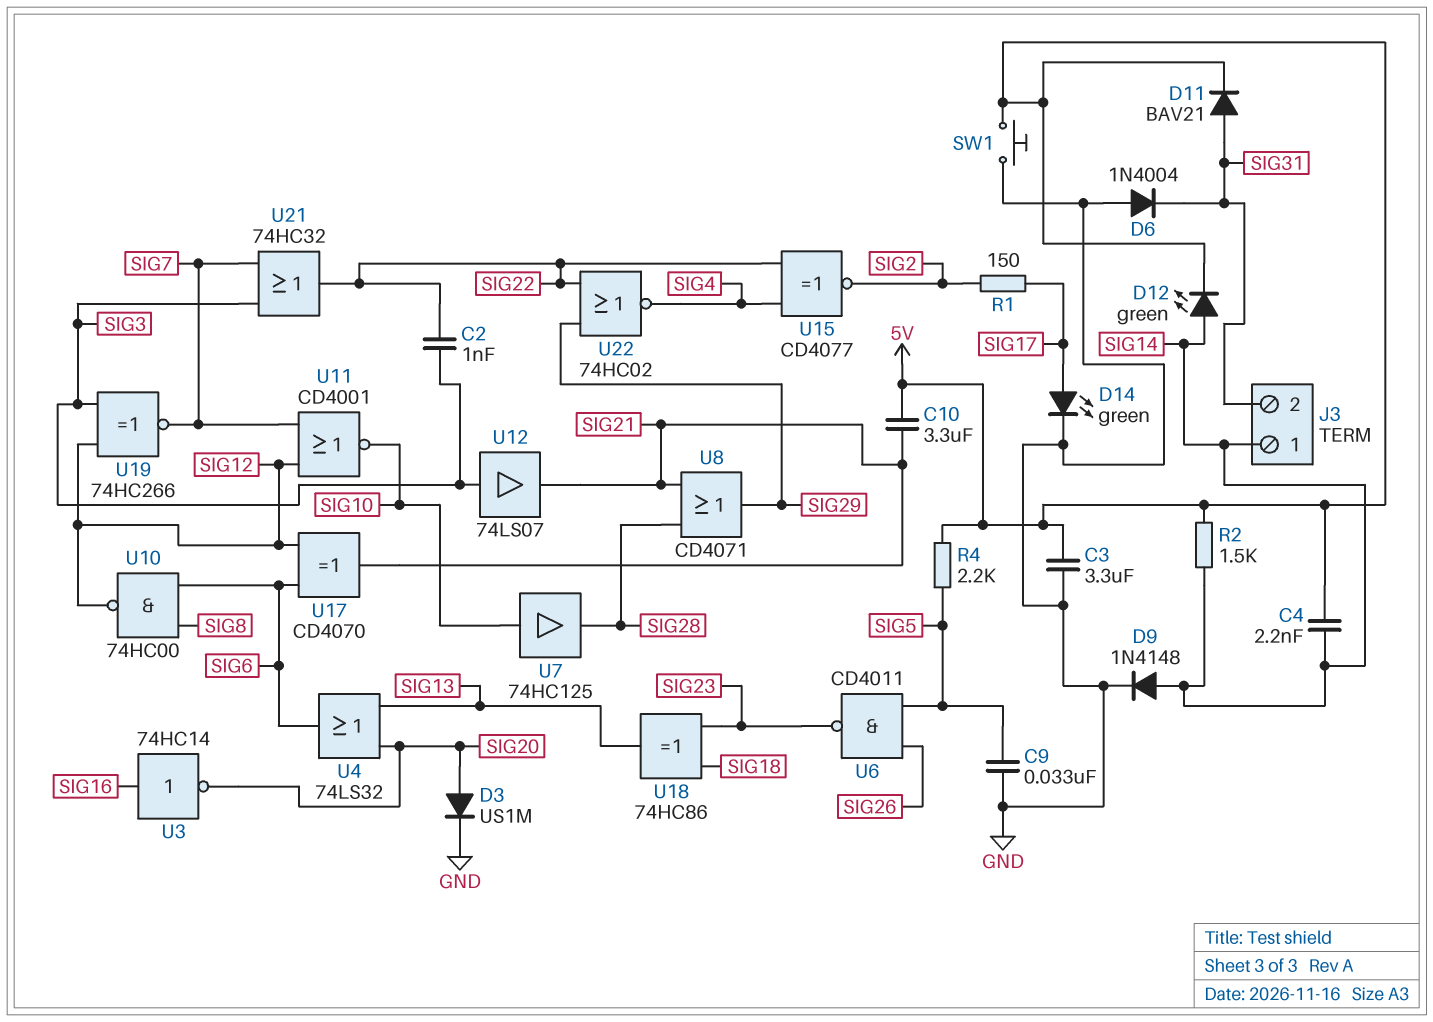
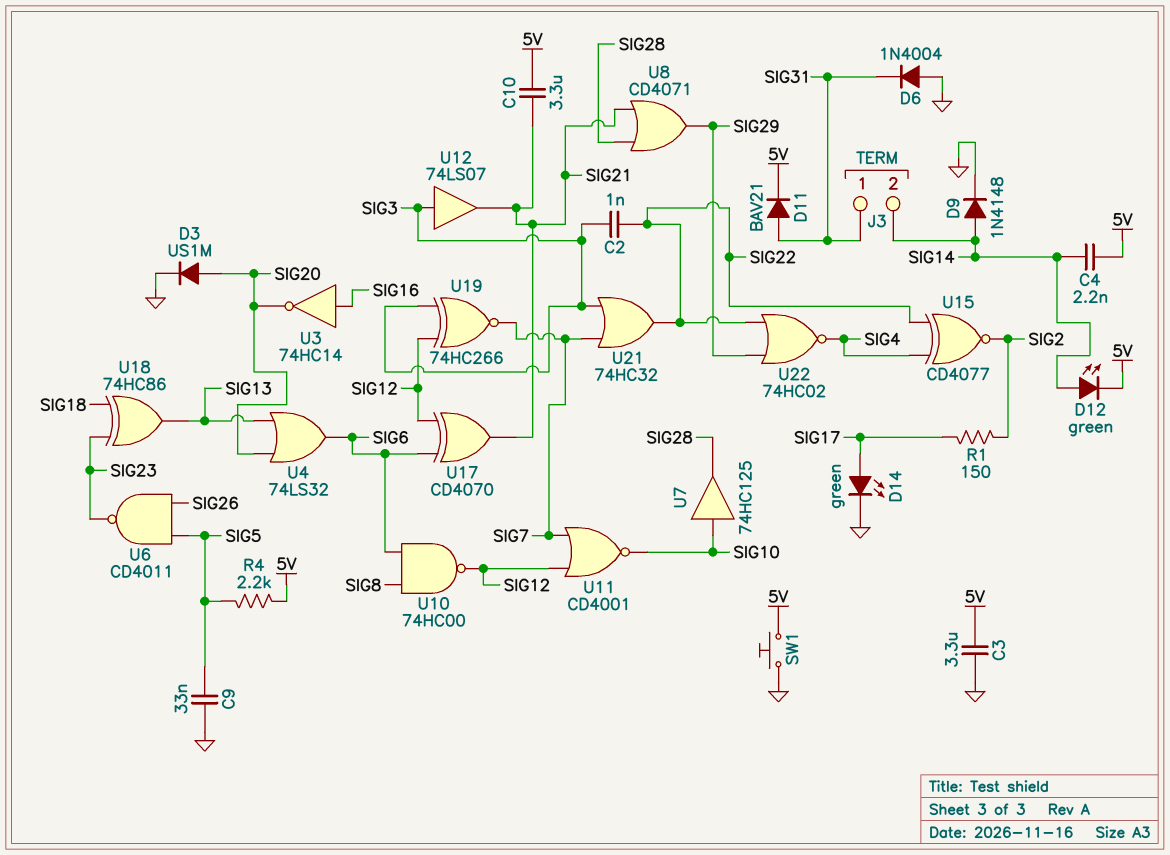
J3 pin 1: SIG14 -> SIG31
J3 pin 2: SIG31 -> SIG14
R2: 1.5k (5V, SIG14) -> none

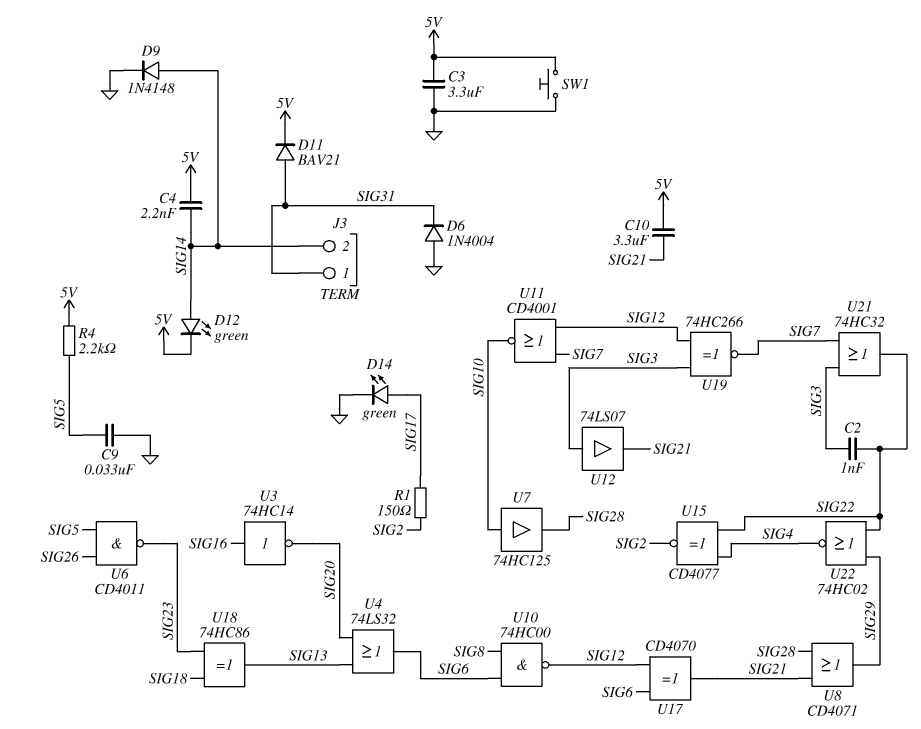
D3: diode US1M (A SIG20, K GND) -> none

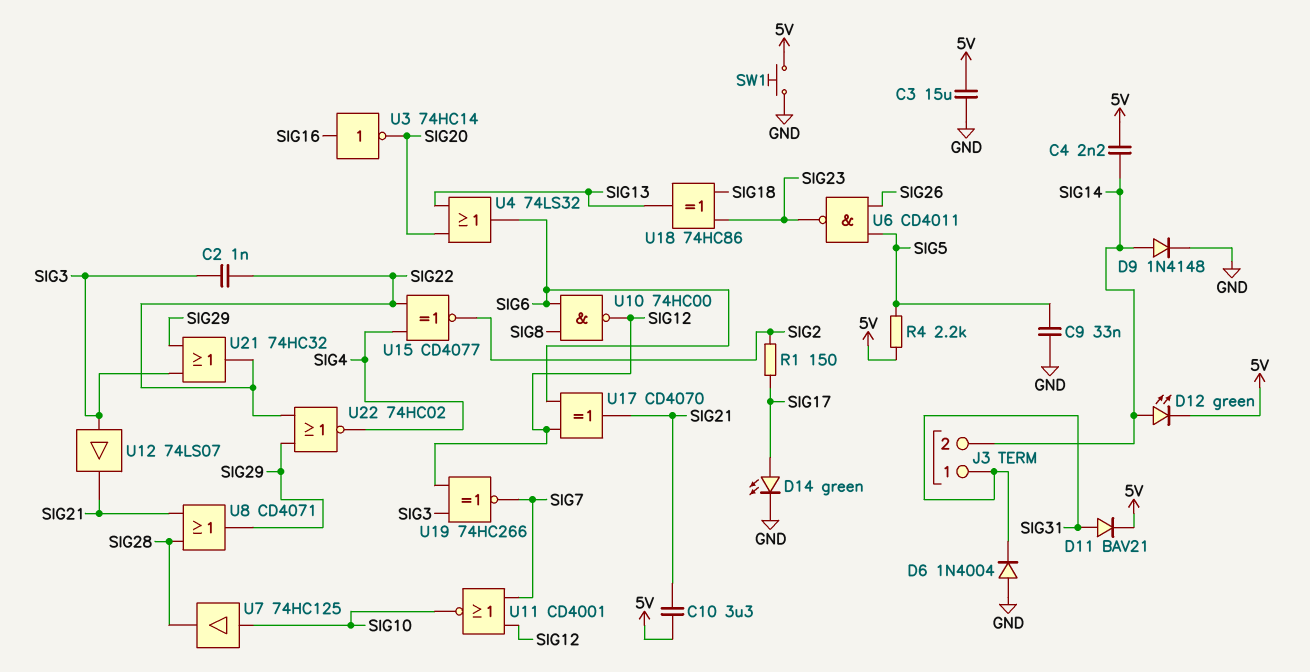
C3: 3.3uF (5V, GND) -> 15uF (5V, GND)
U21: OR 74HC32 (in SIG3, in SIG7, out SIG22) -> OR 74HC32 (in SIG3, in SIG29, out SIG22)

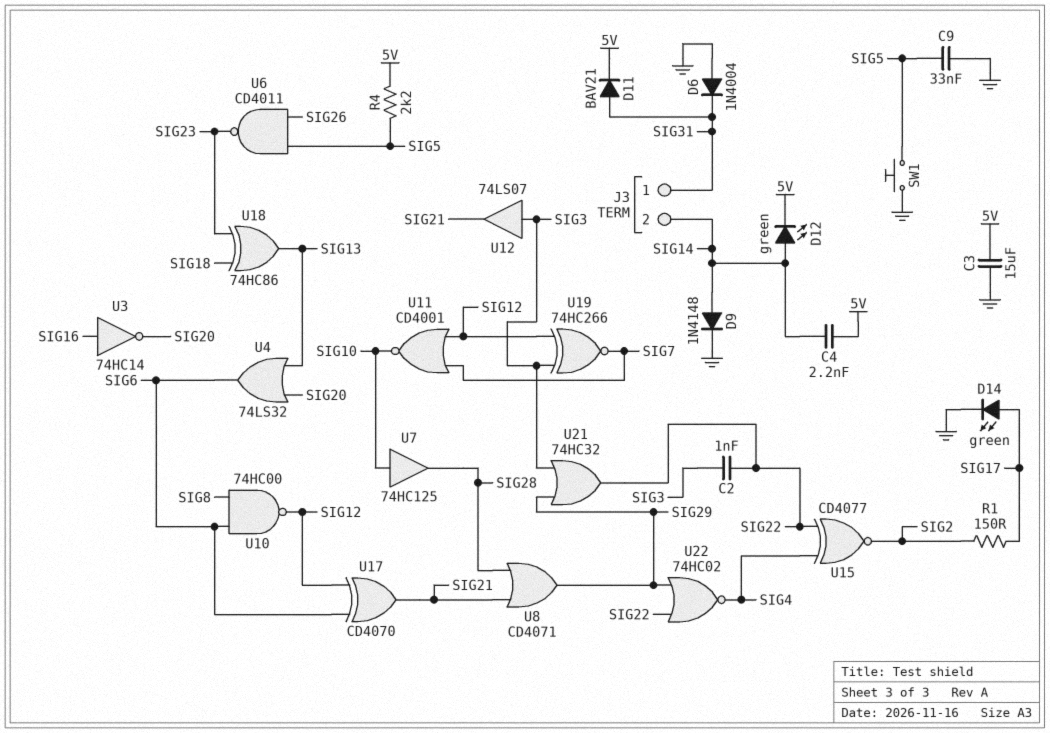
C10: 3.3uF (5V, SIG21) -> none
SW1: button (5V, GND) -> button (GND, SIG5)

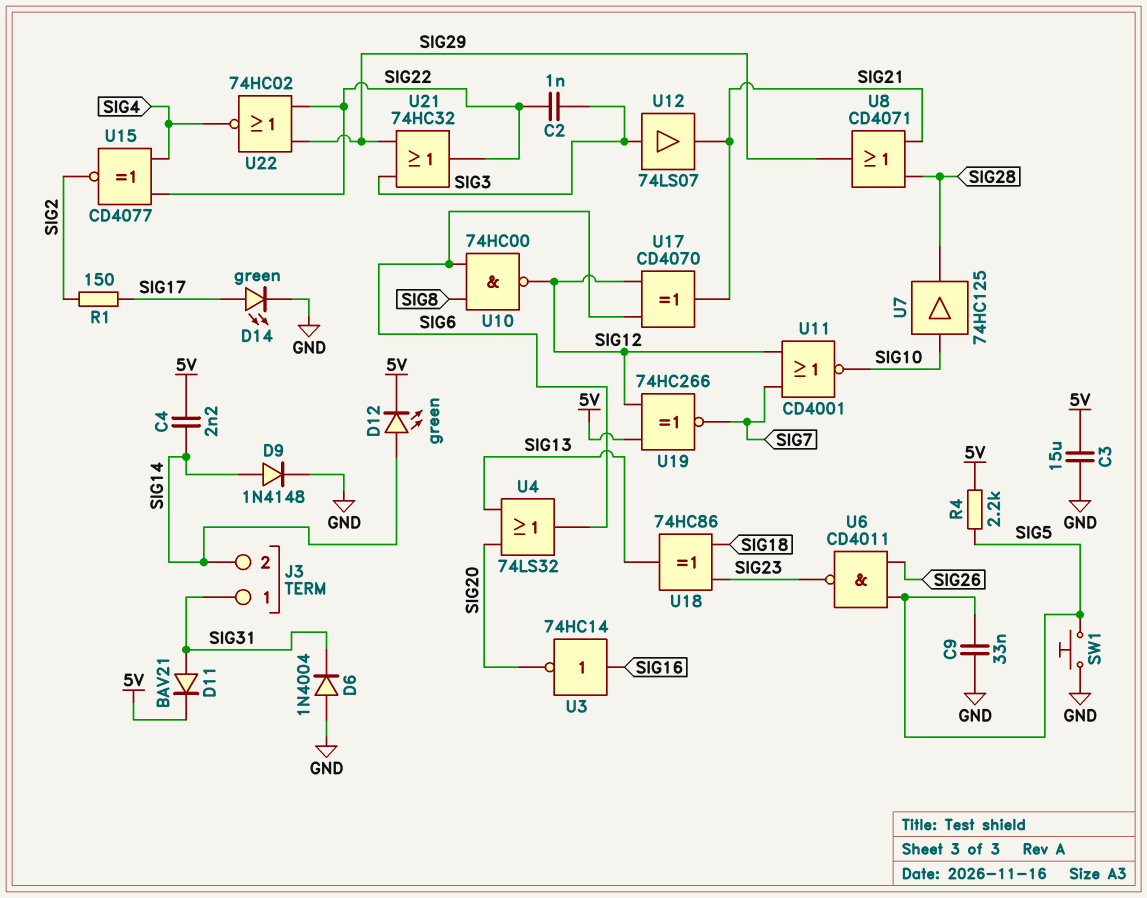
U19: XNOR 74HC266 (in SIG3, in SIG12, out SIG7) -> XNOR 74HC266 (in 5V, in SIG12, out SIG7)

